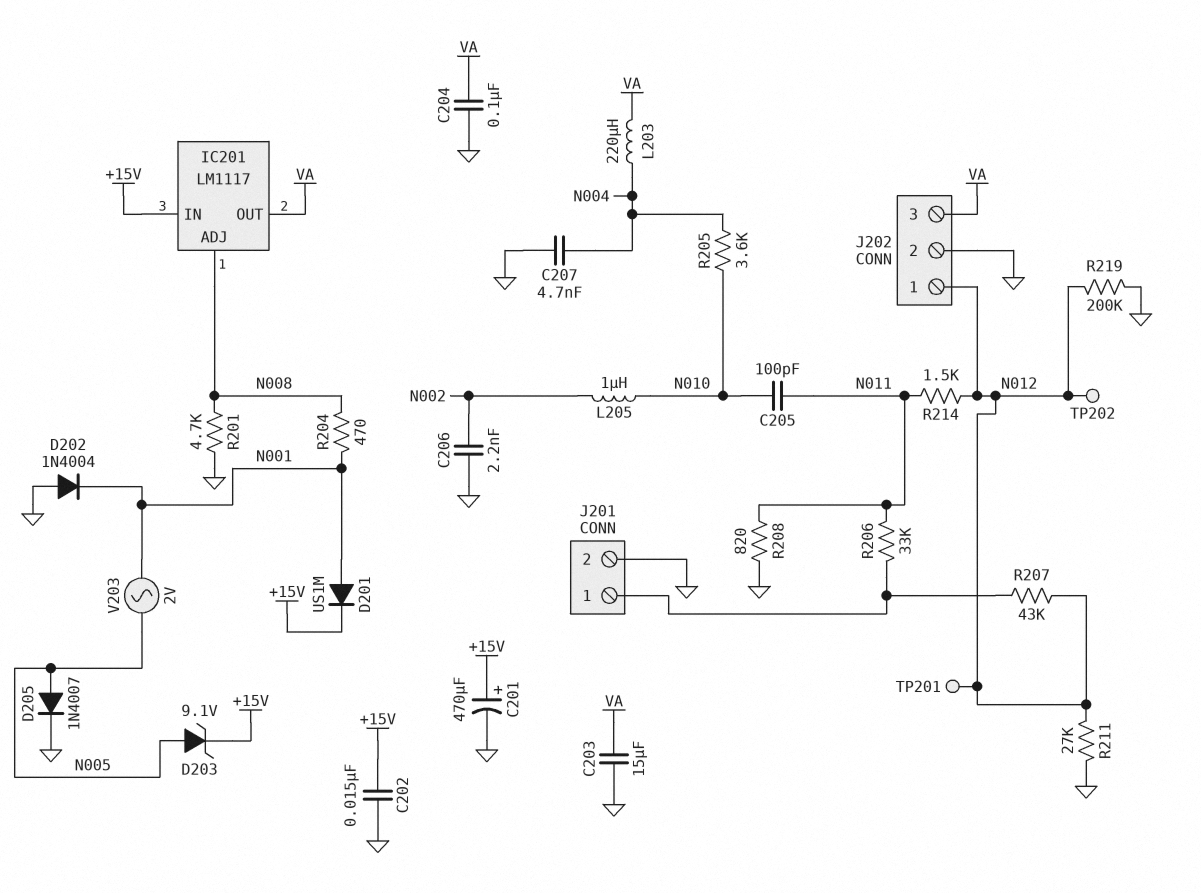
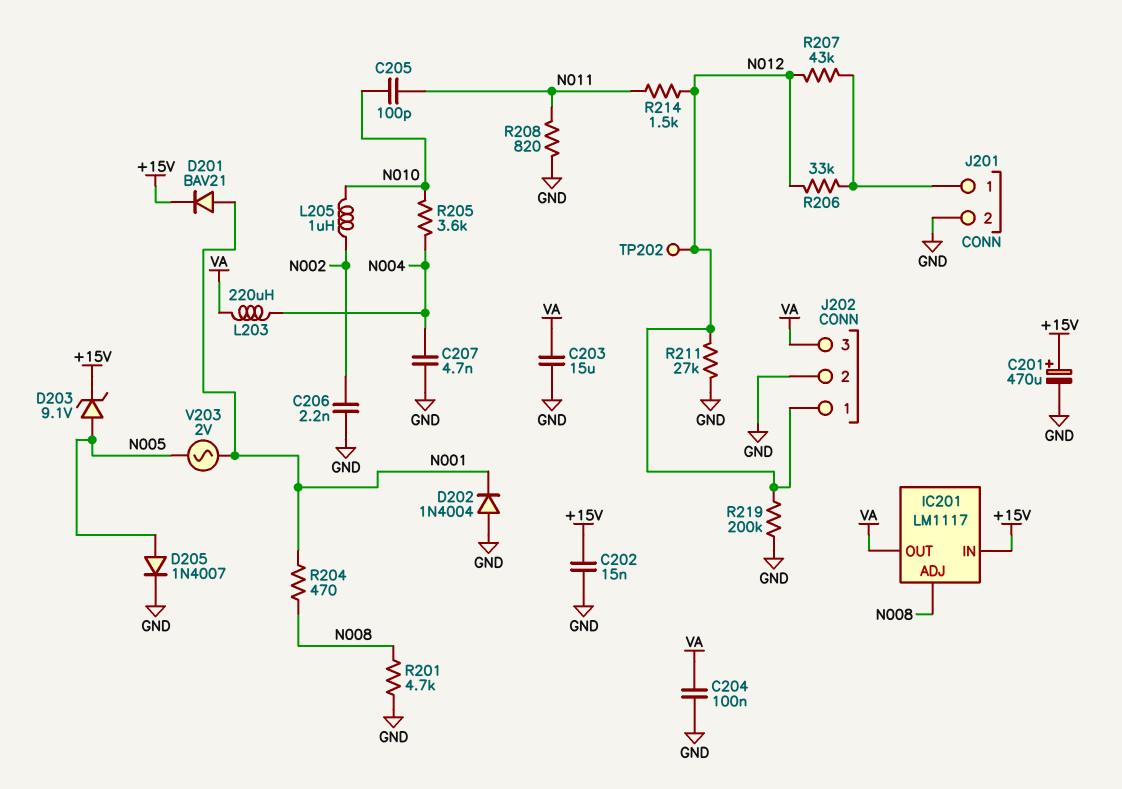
D201: diode US1M (A N001, K +15V) -> diode BAV21 (A N001, K +15V)
R206: 33k (J201/1, N011) -> 33k (J201/1, N012)
TP201: test point (N012) -> none

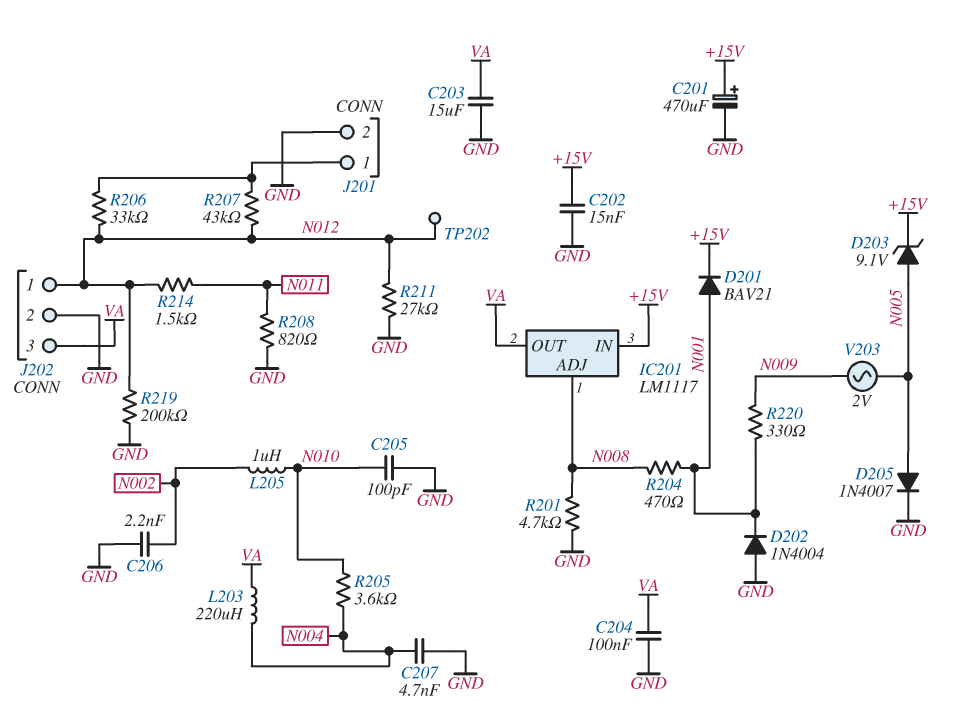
C205: 100pF (N010, N011) -> 100pF (GND, N010)
R220: none -> 330 (N001, N009)
V203: AC 2V (N001, N005) -> AC 2V (N005, N009)

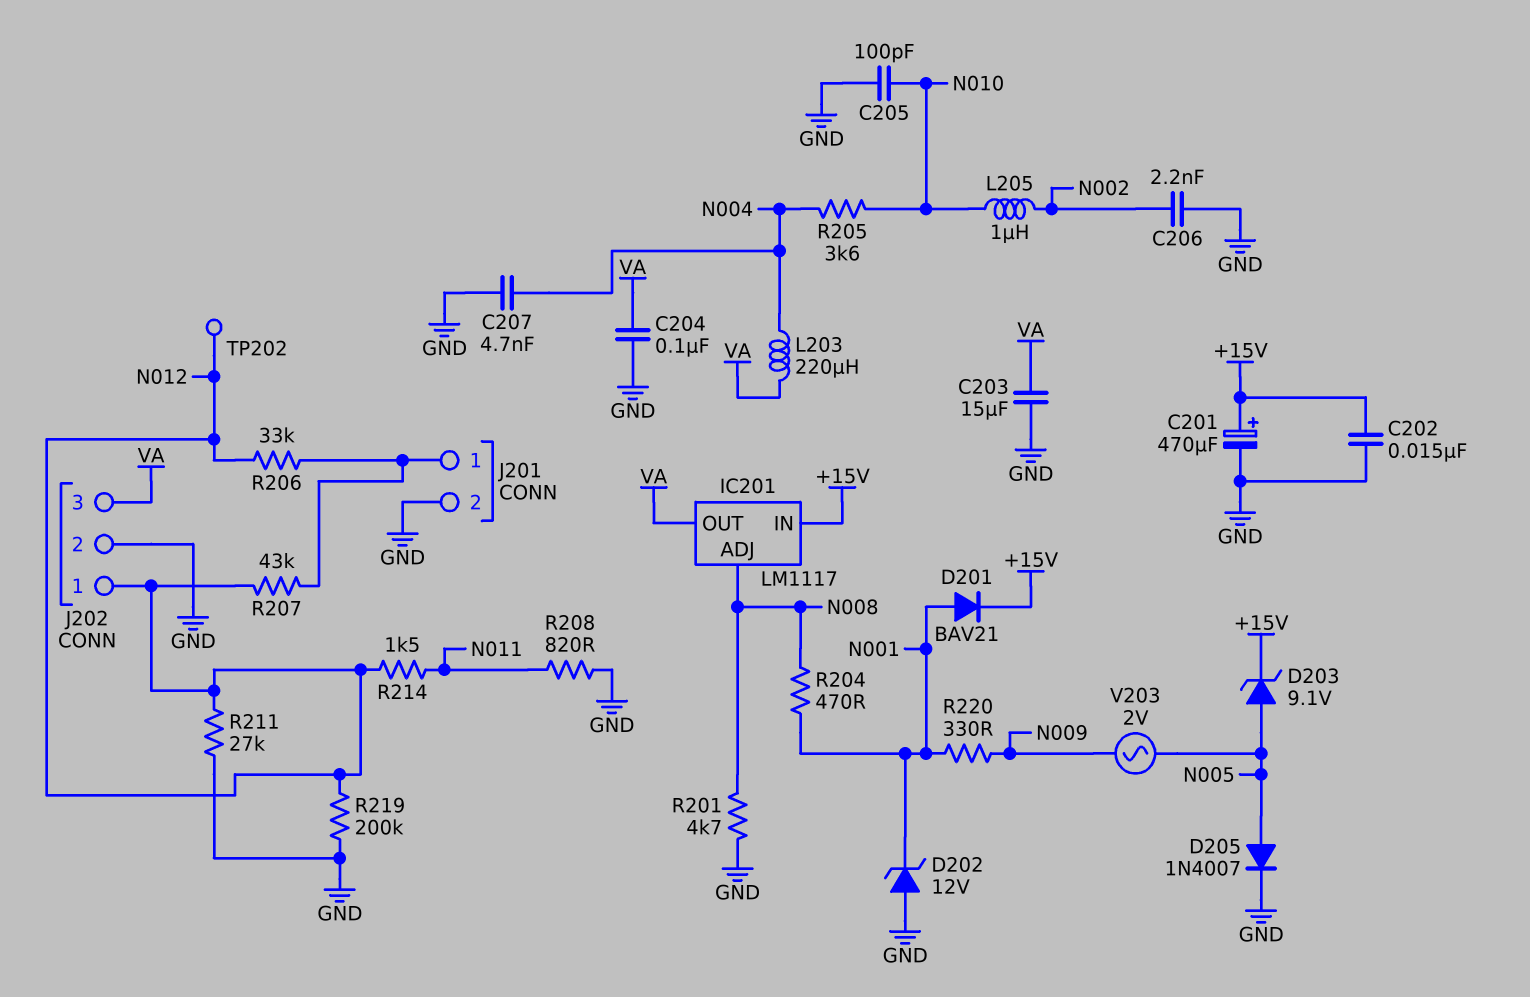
D202: diode 1N4004 (A GND, K N001) -> zener 12V (A GND, K N001)

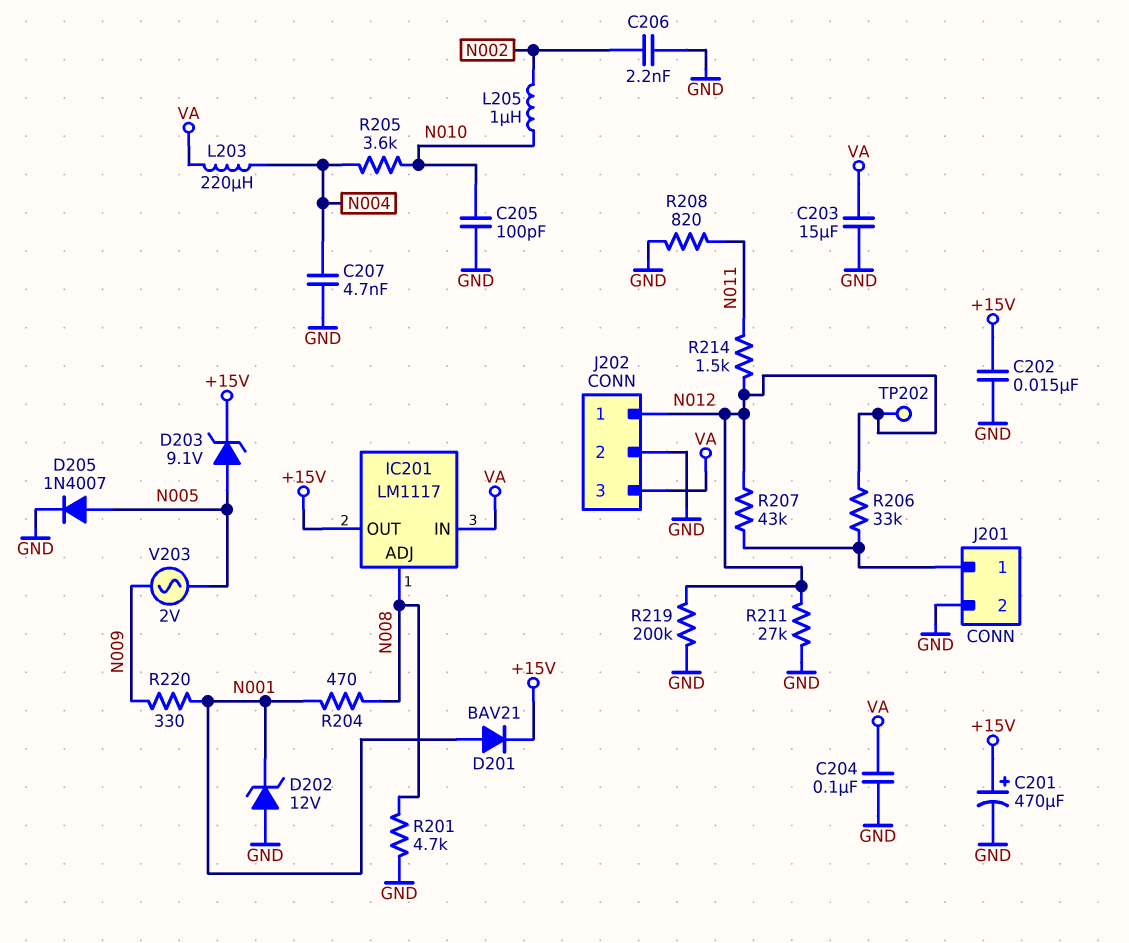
IC201 pin IN: +15V -> VA
IC201 pin OUT: VA -> +15V

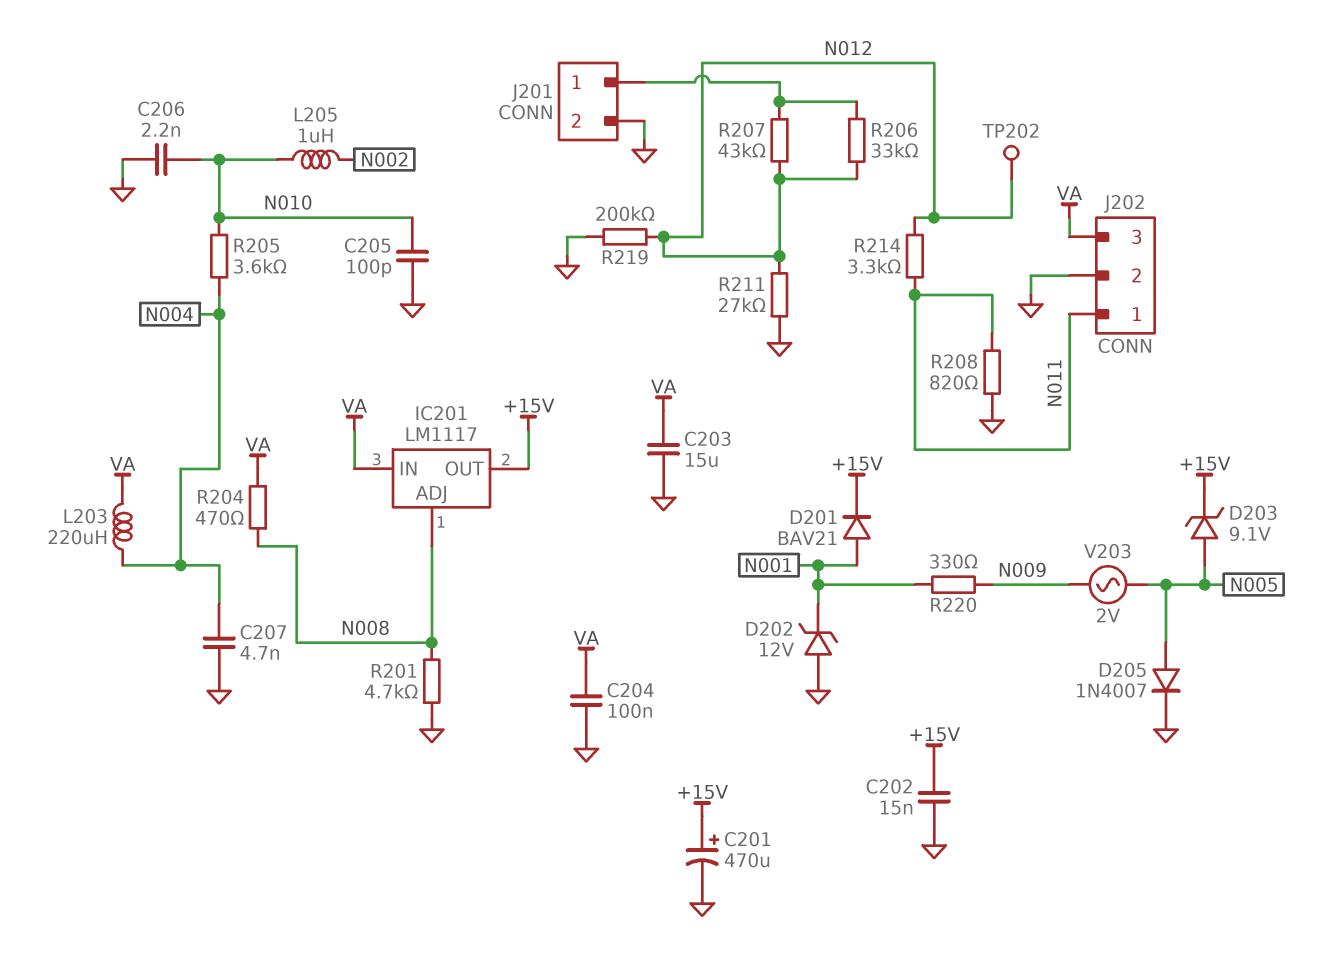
C206: 2.2nF (GND, N002) -> 2.2nF (GND, N010)
J202 pin 1: N012 -> N011
R204: 470 (N001, N008) -> 470 (N008, VA)
R214: 1.5k (N011, N012) -> 3.3k (N011, N012)

